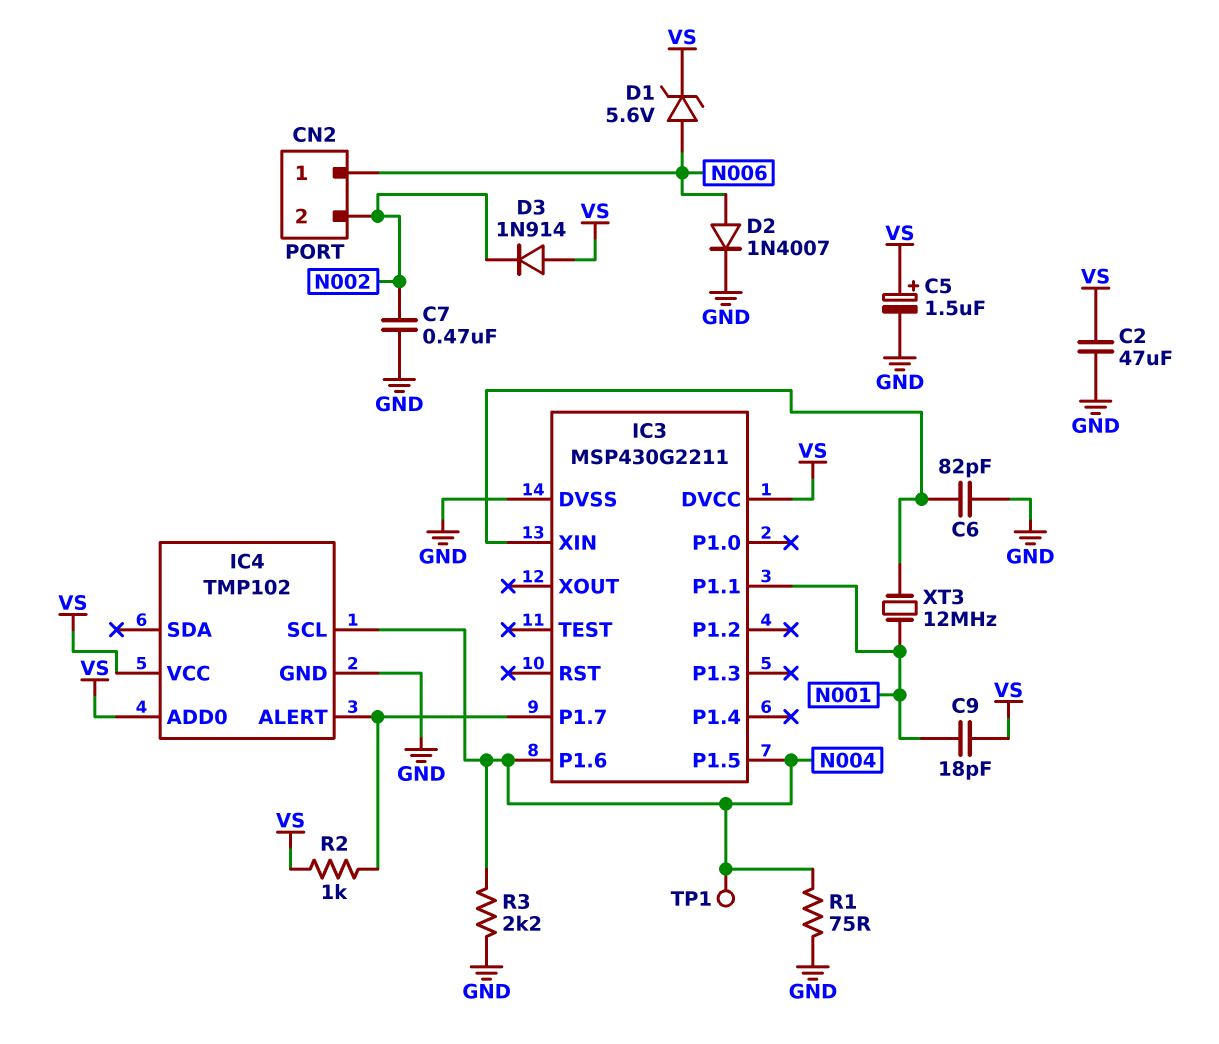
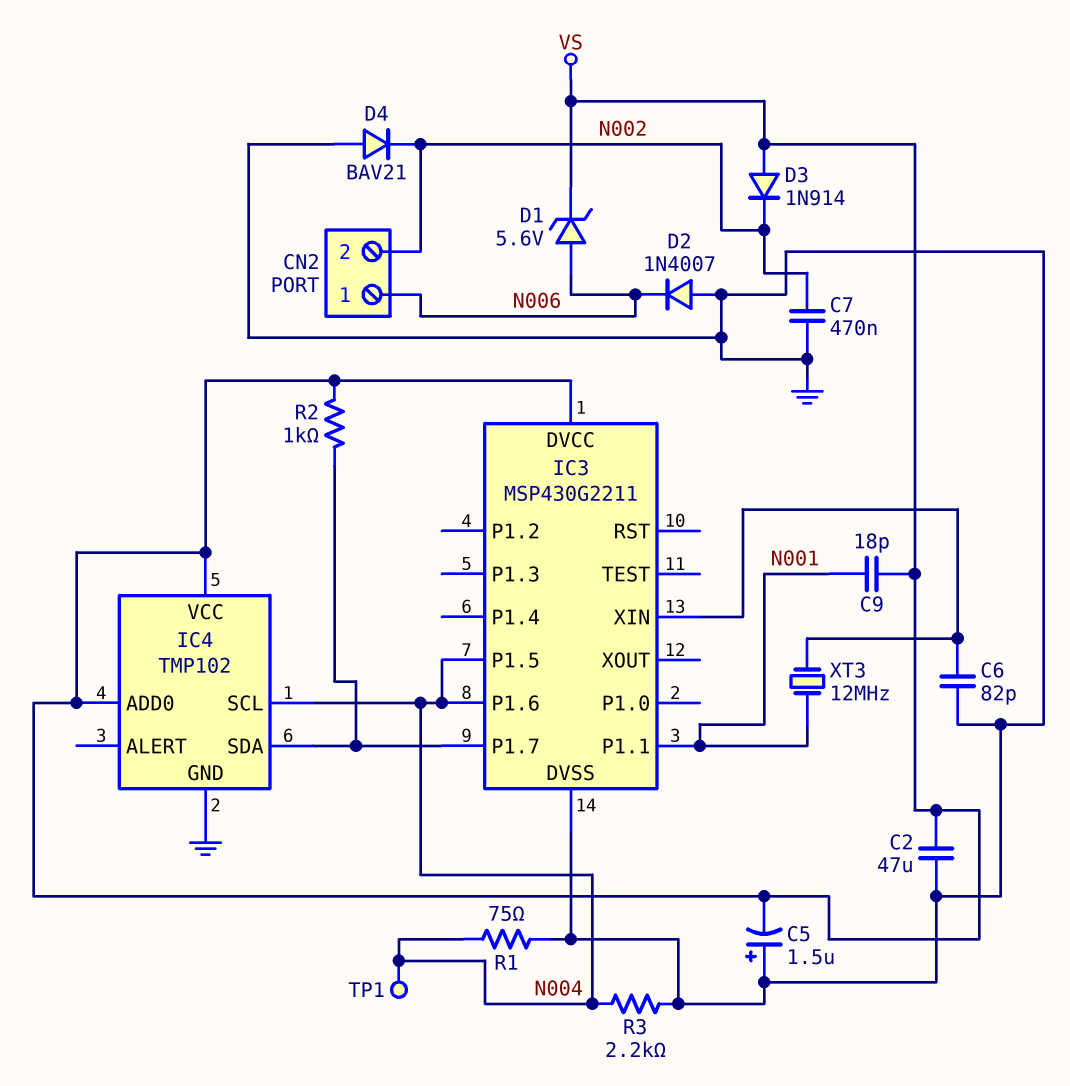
C5: 1.5uF (plus VS, minus GND) -> 1.5uF (plus GND, minus VS)
D2: diode 1N4007 (A N006, K GND) -> diode 1N4007 (A GND, K N006)
D4: none -> diode BAV21 (A GND, K N002)
IC4 pin ALERT: IC3/P1.7 -> none
IC4 pin SDA: none -> IC3/P1.7

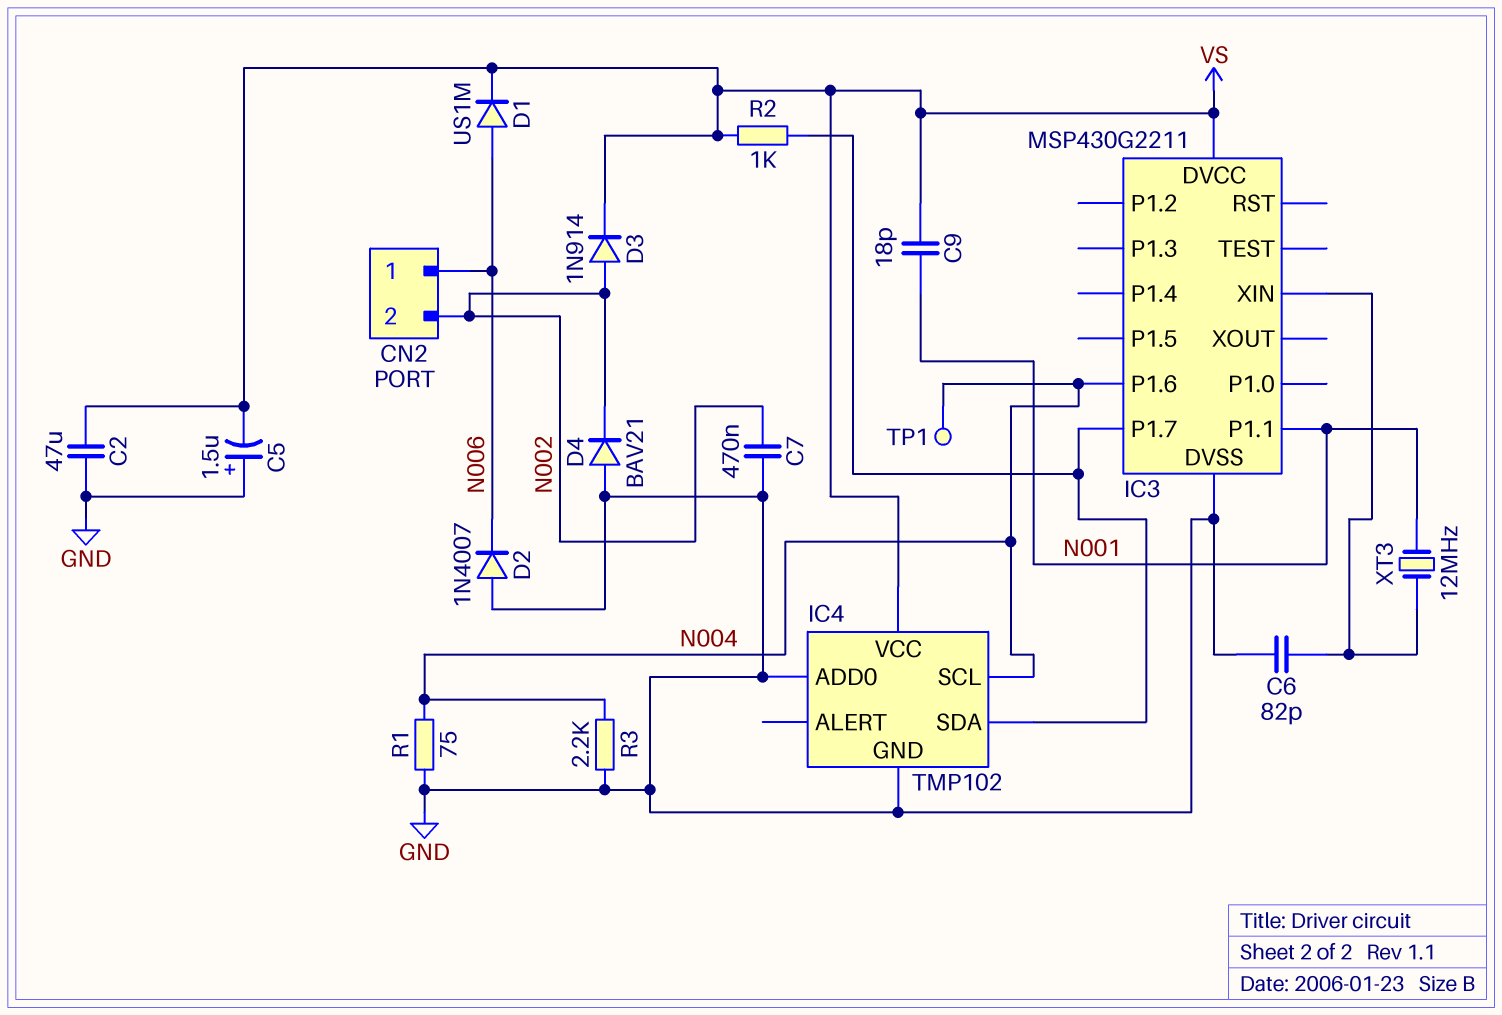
D1: zener 5.6V (A N006, K VS) -> diode US1M (A N006, K VS)
D3: diode 1N914 (A VS, K N002) -> diode 1N914 (A N002, K VS)
IC3 pin P1.5: N004 -> none
IC4 pin ADD0: VS -> GND

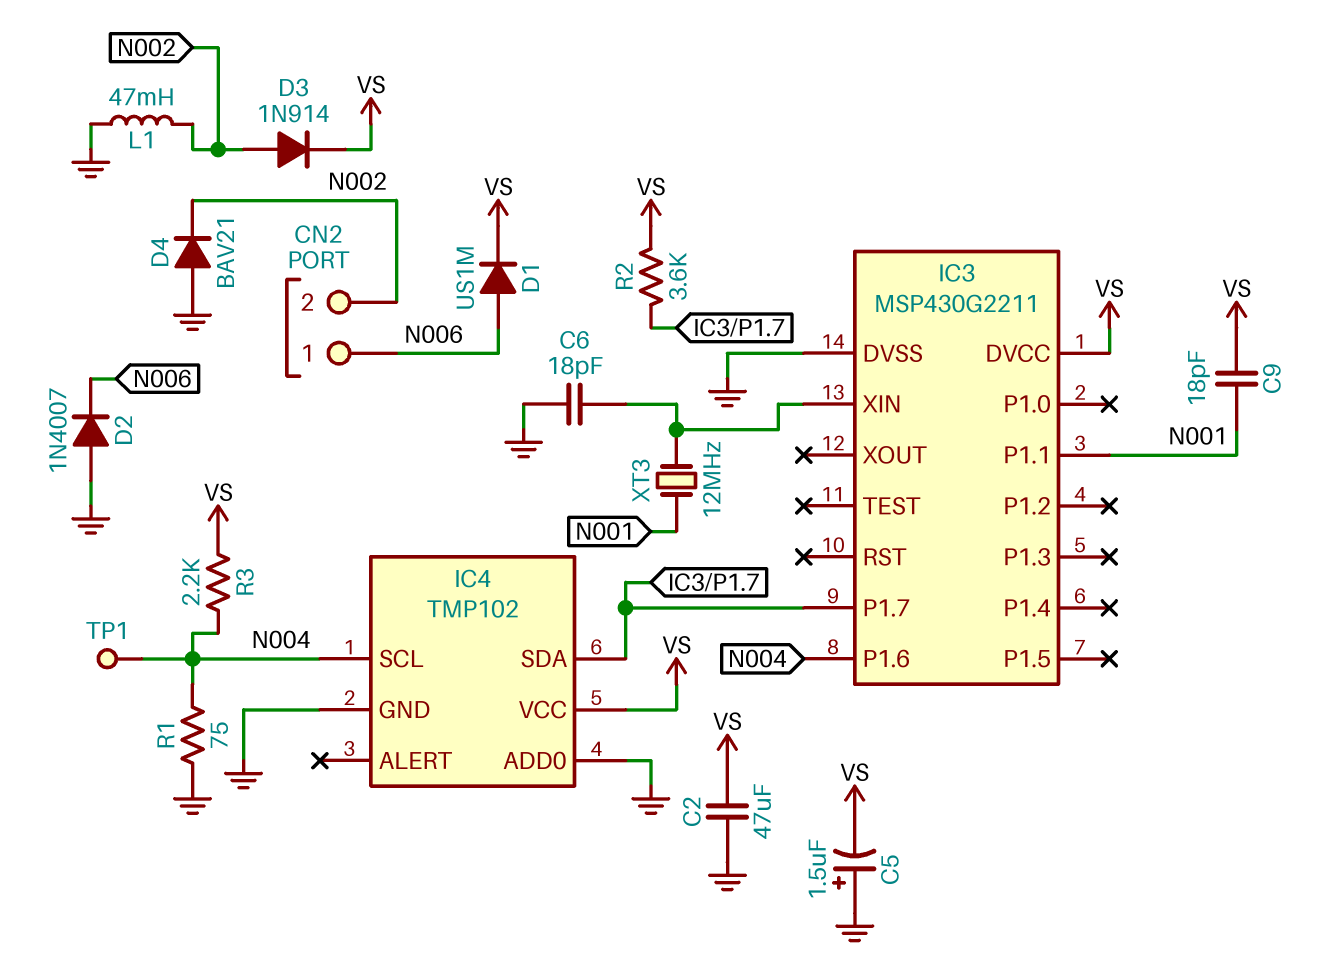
C6: 82pF (GND, IC3/XIN) -> 18pF (GND, IC3/XIN)
C7: 470nF (GND, N002) -> none
L1: none -> 47mH (GND, N002)
R2: 1k (IC3/P1.7, VS) -> 3.6k (IC3/P1.7, VS)
R3: 2.2k (GND, N004) -> 2.2k (N004, VS)

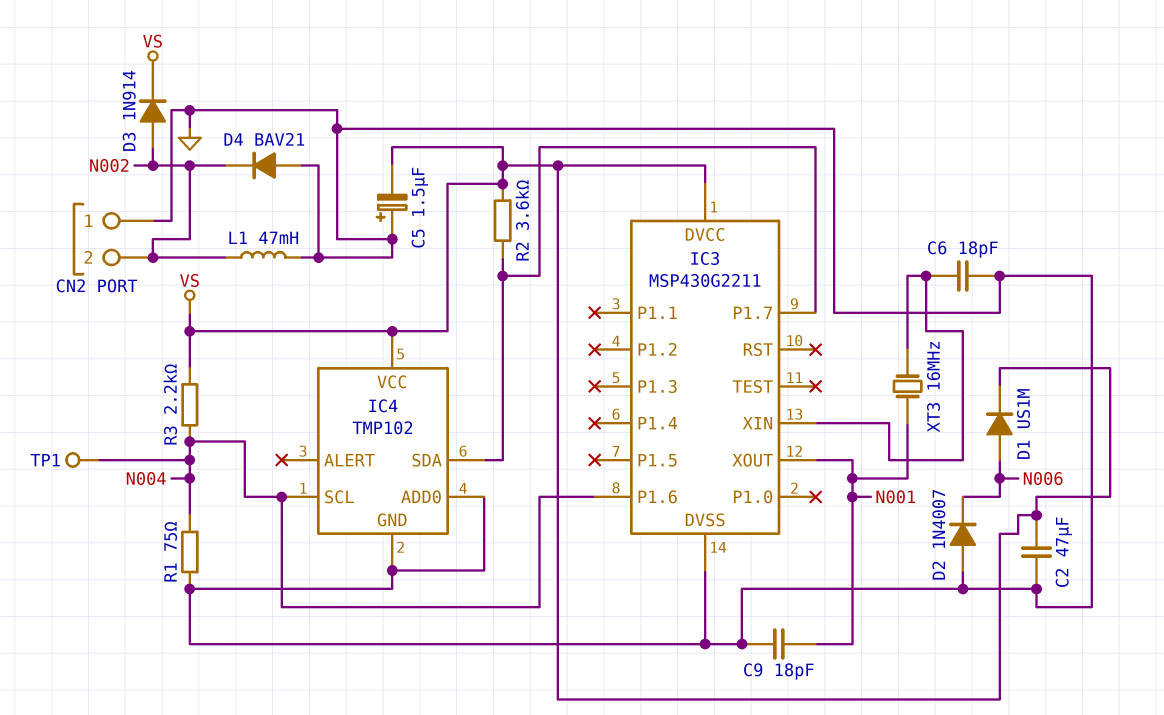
C9: 18pF (N001, VS) -> 18pF (GND, N001)
CN2 pin 1: N006 -> GND
IC3 pin P1.1: N001 -> none
IC3 pin XOUT: none -> N001
XT3: 12MHz (IC3/XIN, N001) -> 16MHz (IC3/XIN, N001)

